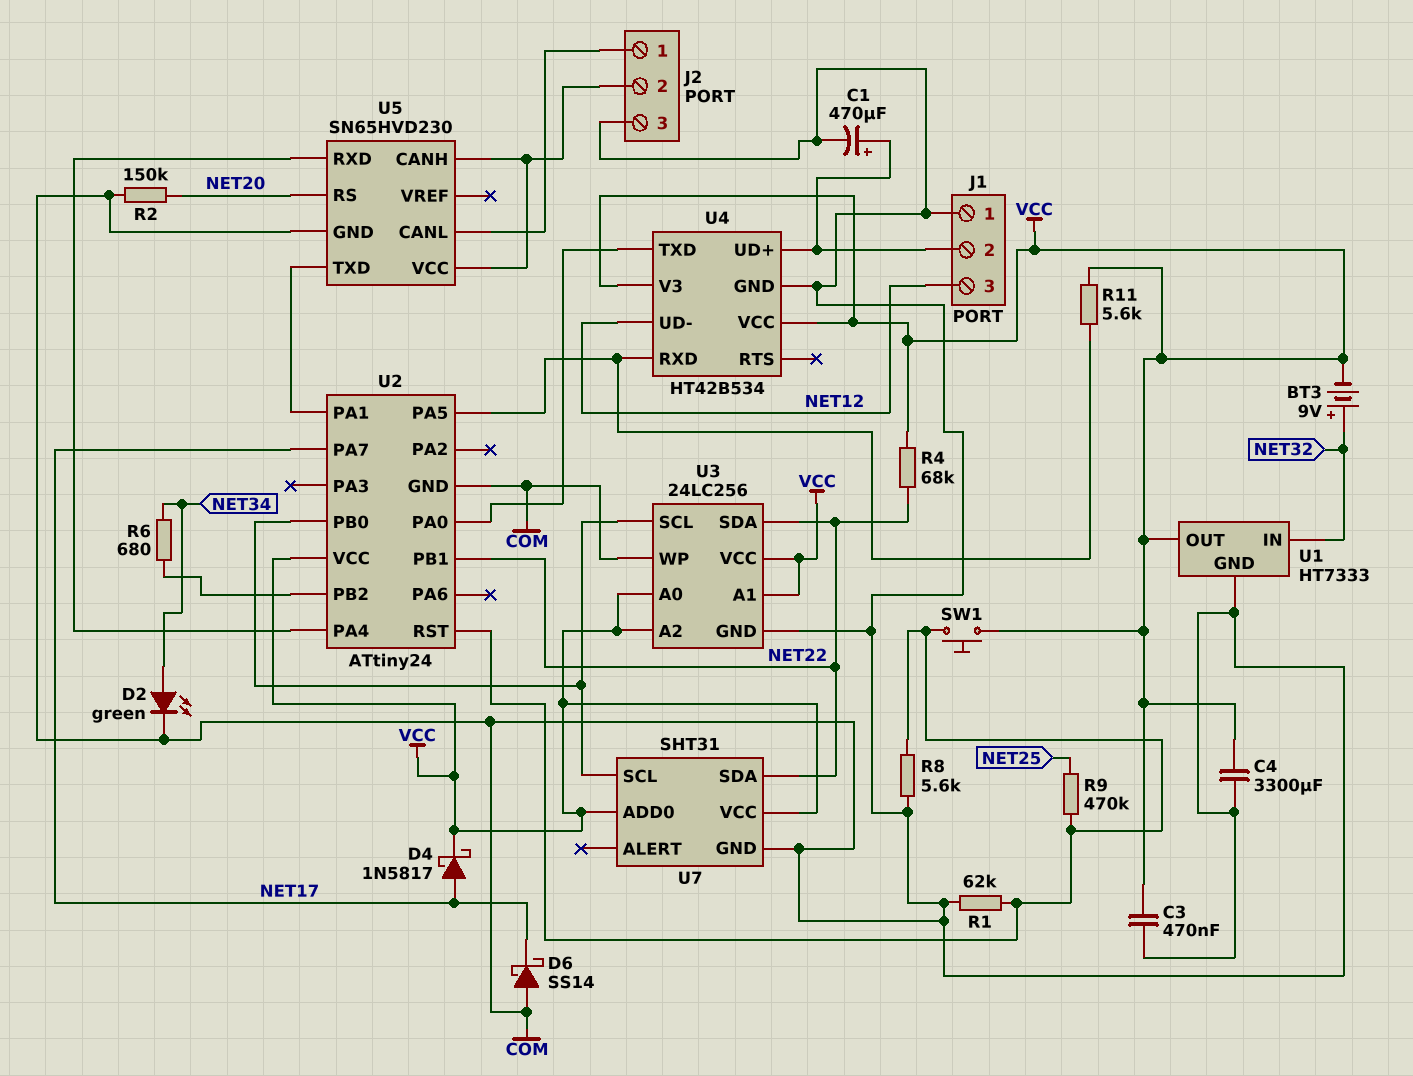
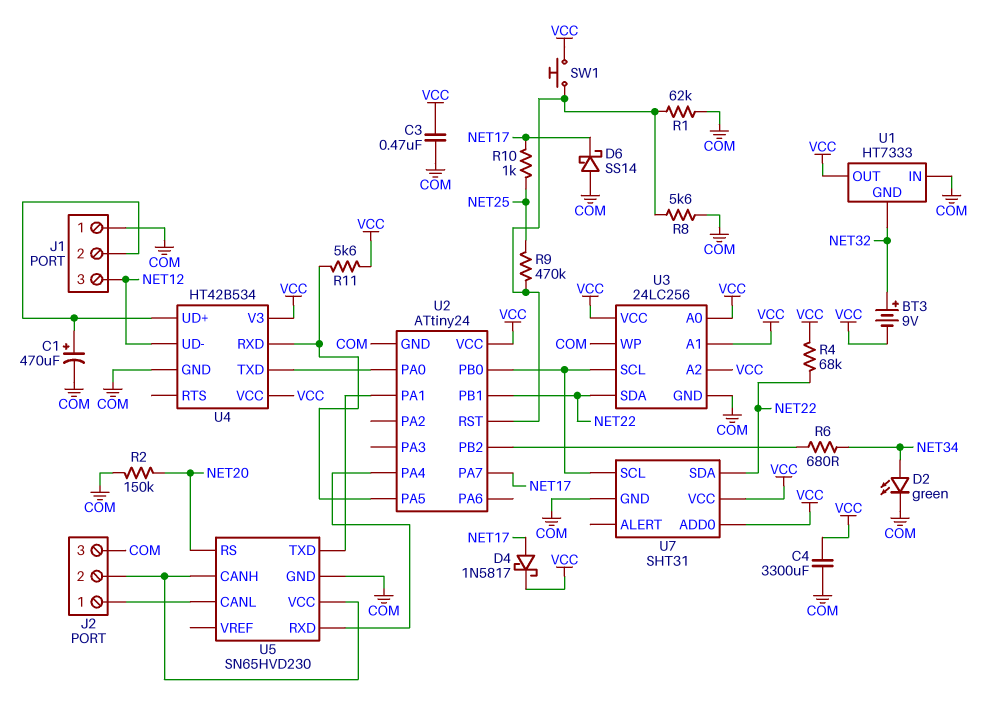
R10: none -> 1k (NET17, NET25)
U1 pin GND: COM -> NET32
U1 pin IN: NET32 -> COM

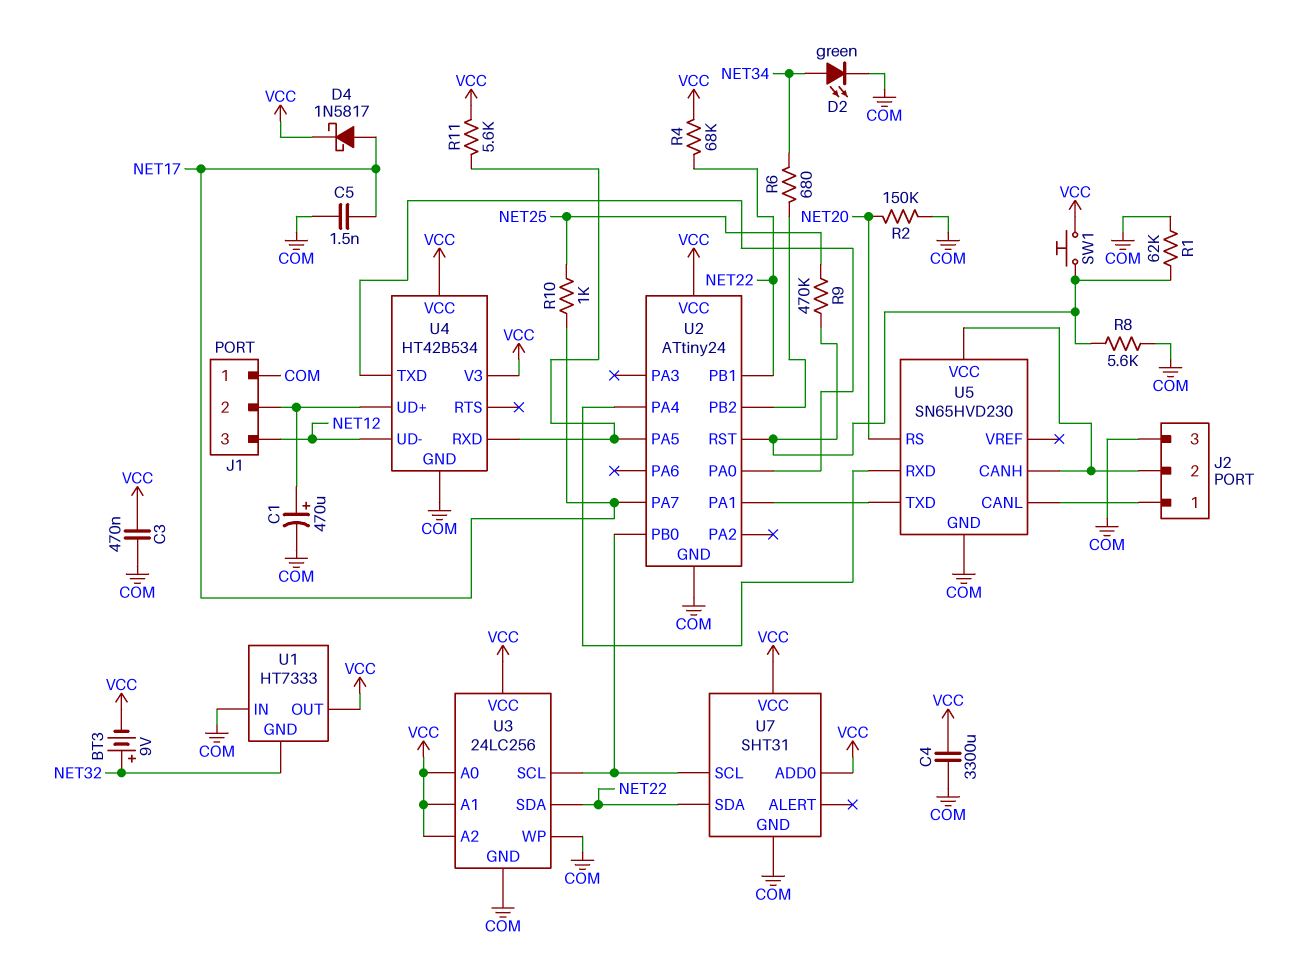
C5: none -> 1.5nF (COM, NET17)
D6: schottky SS14 (A COM, K NET17) -> none

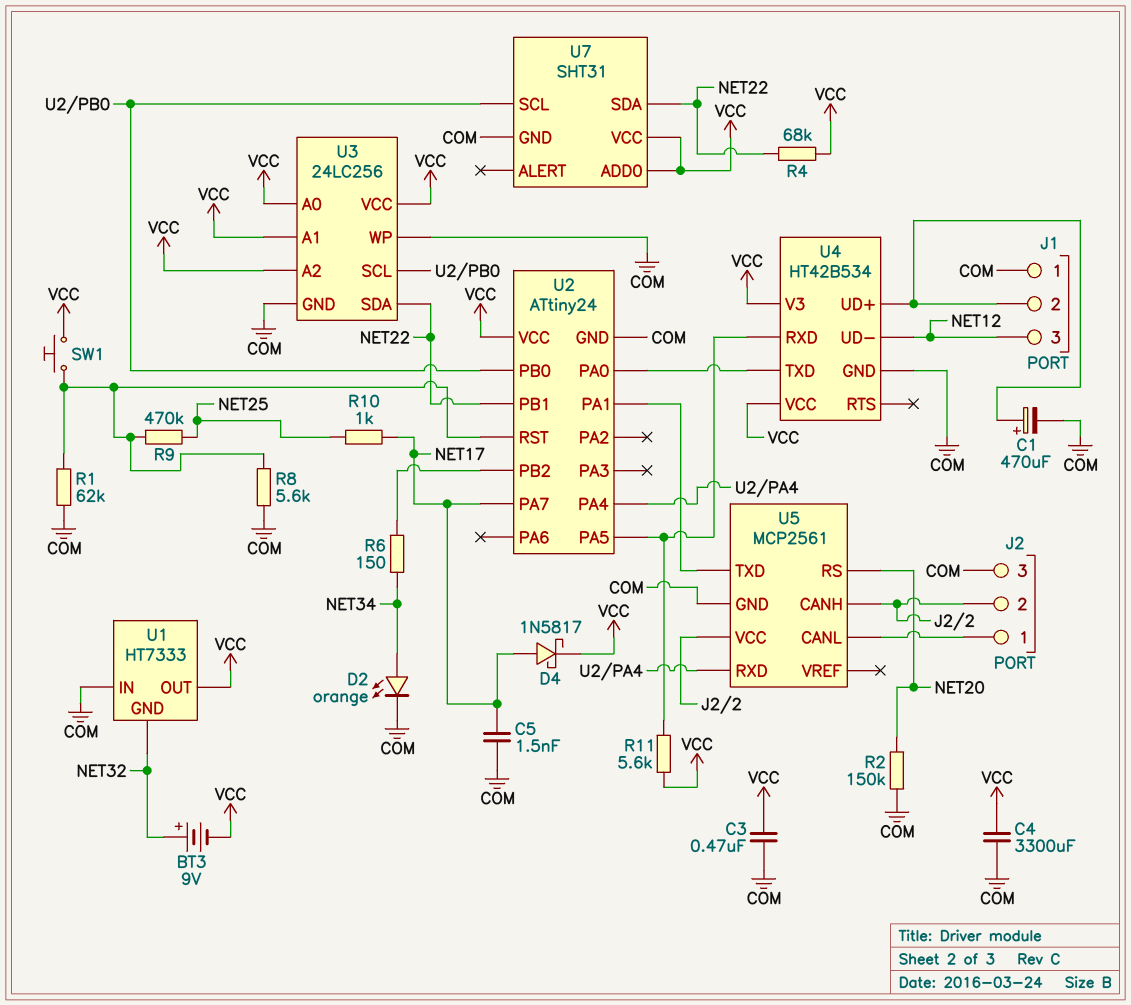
D2: LED green (A NET34, K COM) -> LED orange (A NET34, K COM)
R6: 680 (NET34, U2/PB2) -> 150 (NET34, U2/PB2)
U5: SN65HVD230 -> MCP2561

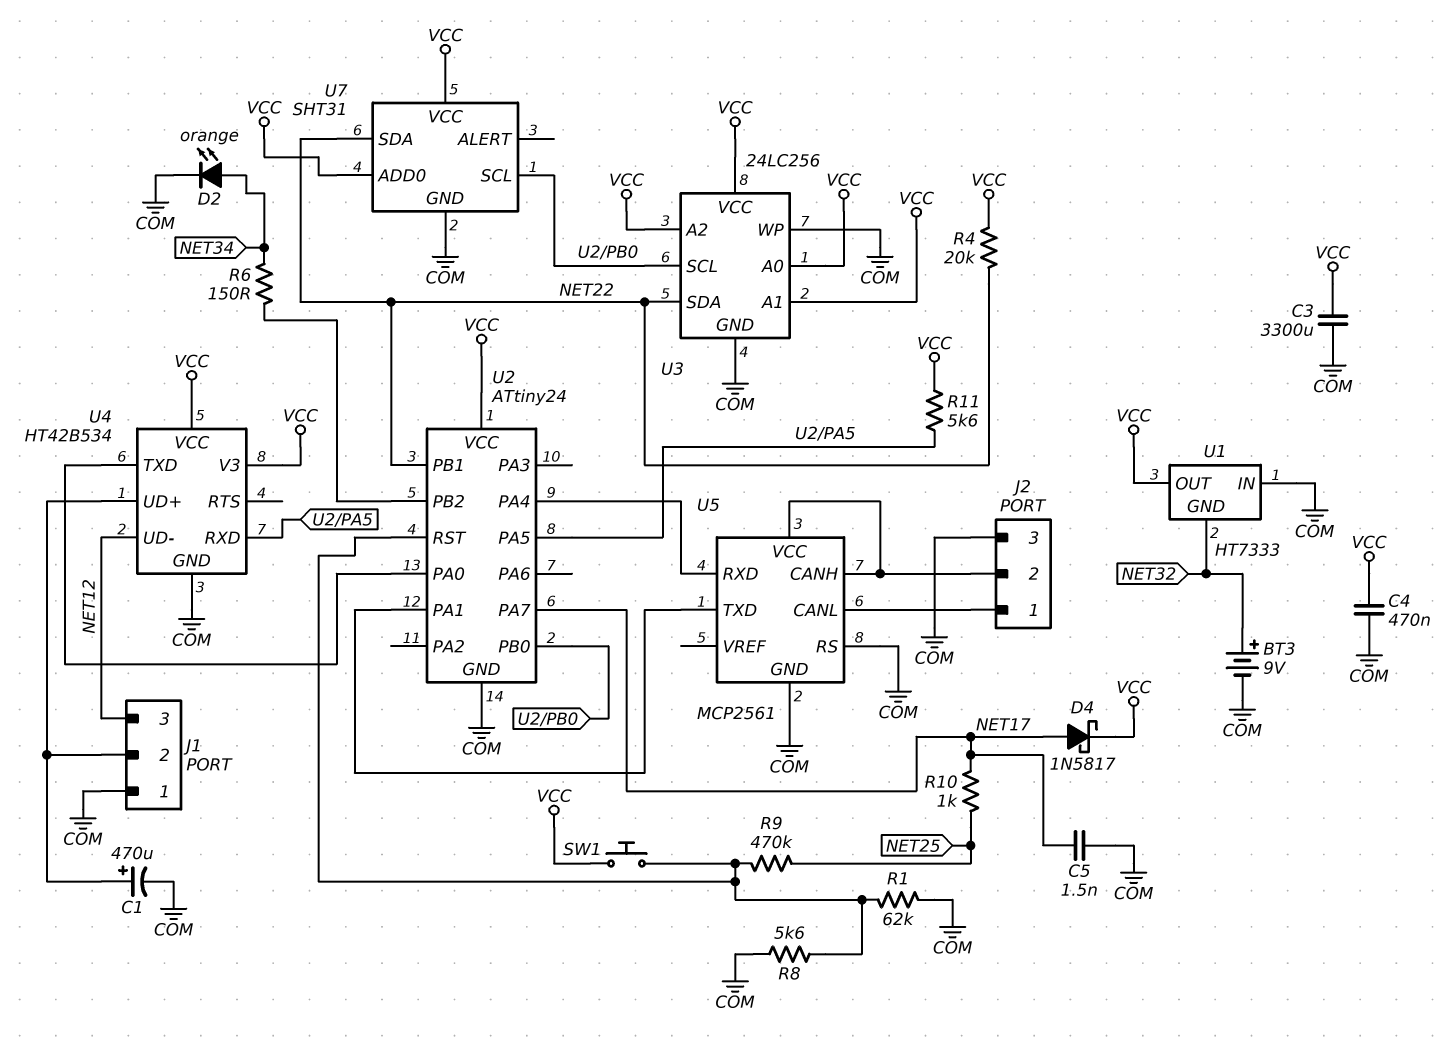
BT3: 9V (plus NET32, minus VCC) -> 9V (plus NET32, minus COM)
C3: 470nF (COM, VCC) -> 3300uF (COM, VCC)
C4: 3300uF (COM, VCC) -> 470nF (COM, VCC)
R2: 150k (COM, NET20) -> none
R4: 68k (NET22, VCC) -> 20k (NET22, VCC)
U5 pin RS: NET20 -> COM

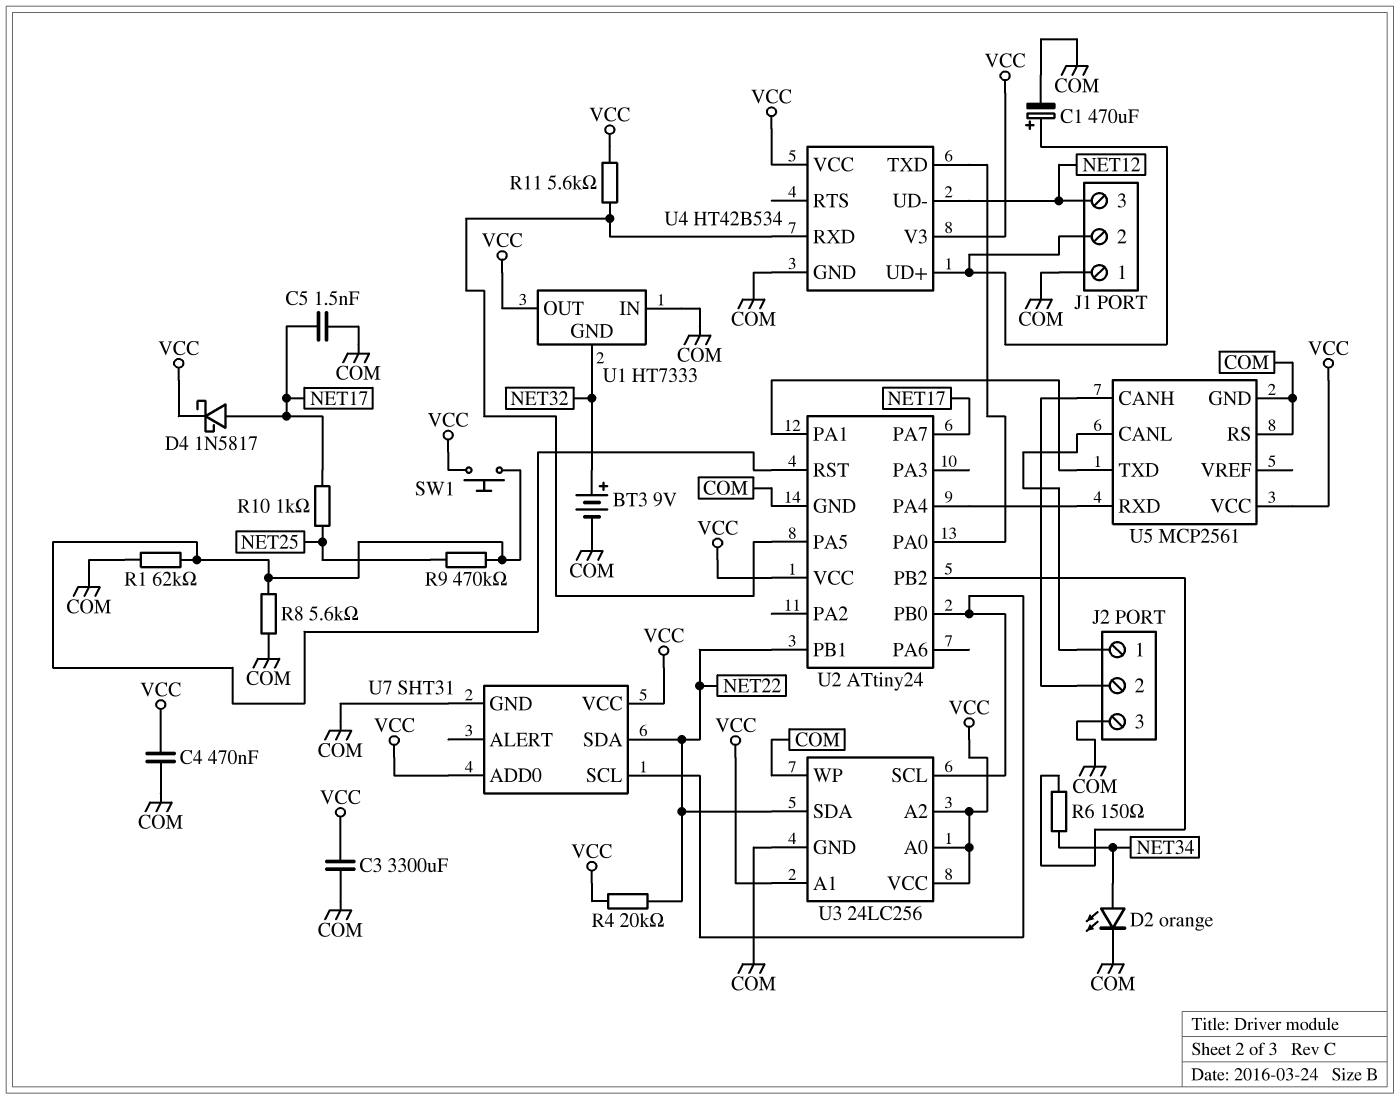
U5 pin VCC: J2/2 -> VCC

